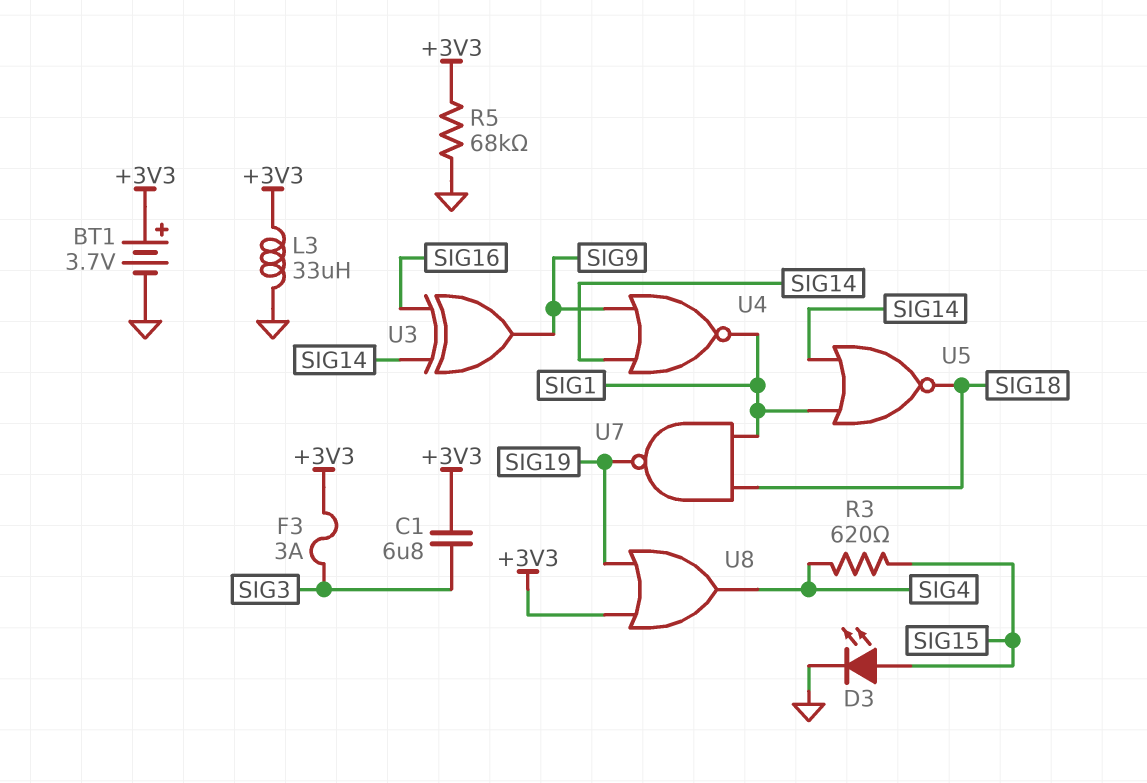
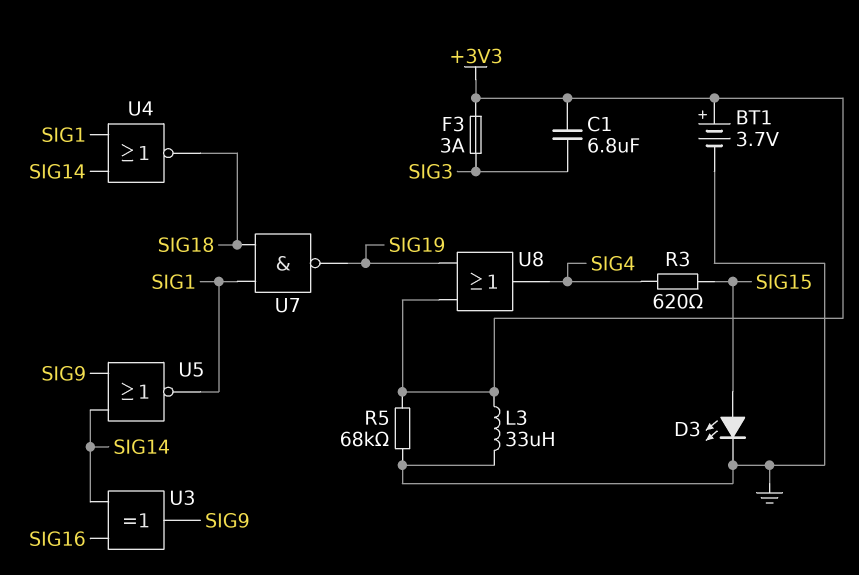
U4: NOR (in SIG9, in SIG14, out SIG1) -> NOR (in SIG1, in SIG14, out SIG18)
U5: NOR (in SIG1, in SIG14, out SIG18) -> NOR (in SIG9, in SIG14, out SIG1)

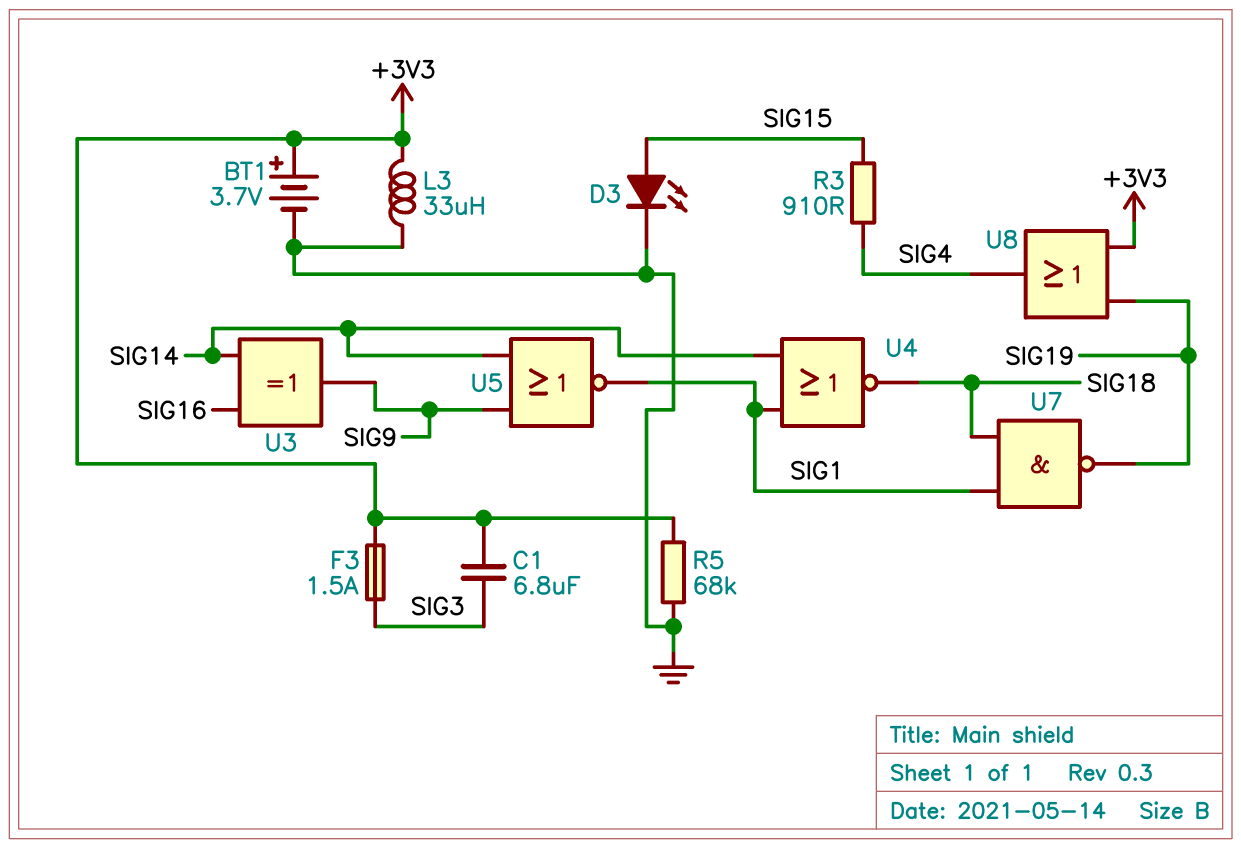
F3: 3A (+3V3, SIG3) -> 1.5A (+3V3, SIG3)
R3: 620 (SIG4, SIG15) -> 910 (SIG4, SIG15)

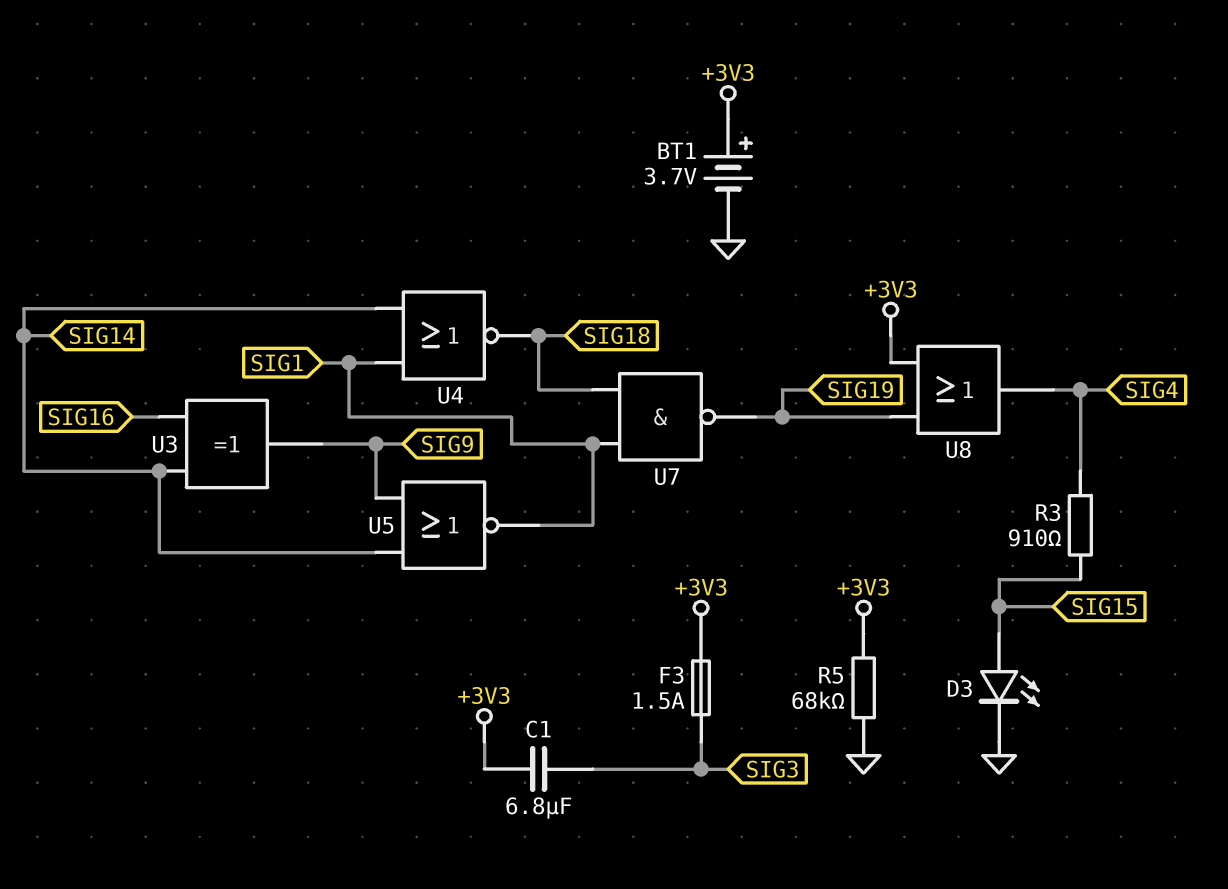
L3: 33uH (+3V3, GND) -> none

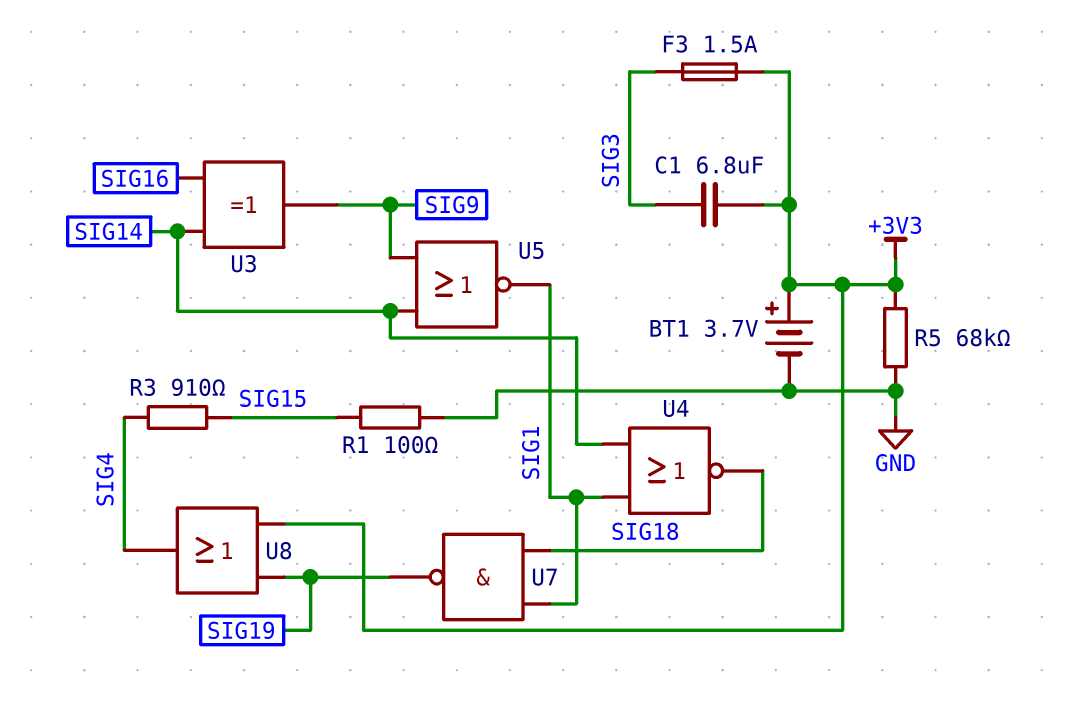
D3: LED (A SIG15, K GND) -> none
R1: none -> 100 (GND, SIG15)

